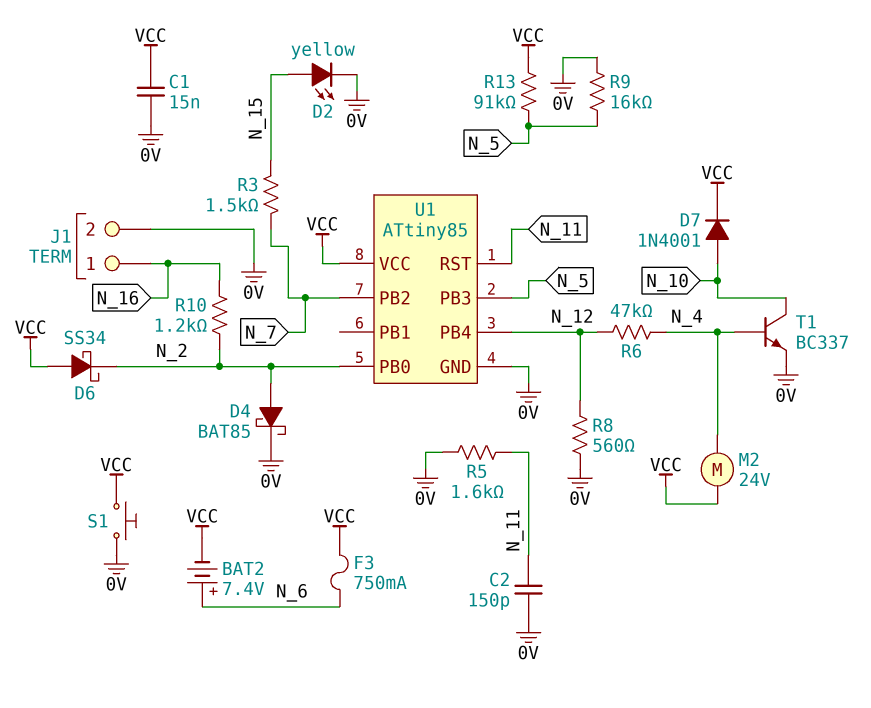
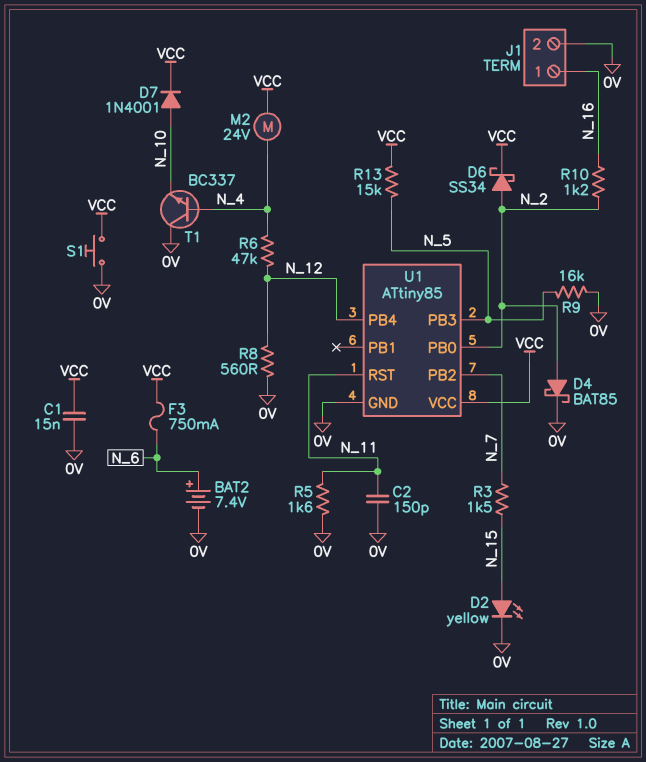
BAT2: 7.4V (plus N_6, minus VCC) -> 7.4V (plus N_6, minus 0V)
D6: schottky SS34 (A VCC, K N_2) -> schottky SS34 (A N_2, K VCC)
R13: 91k (N_5, VCC) -> 15k (N_5, VCC)
T1: NPN BC337 (B N_4, C N_10, E 0V) -> NPN BC337 (B N_4, C 0V, E N_10)

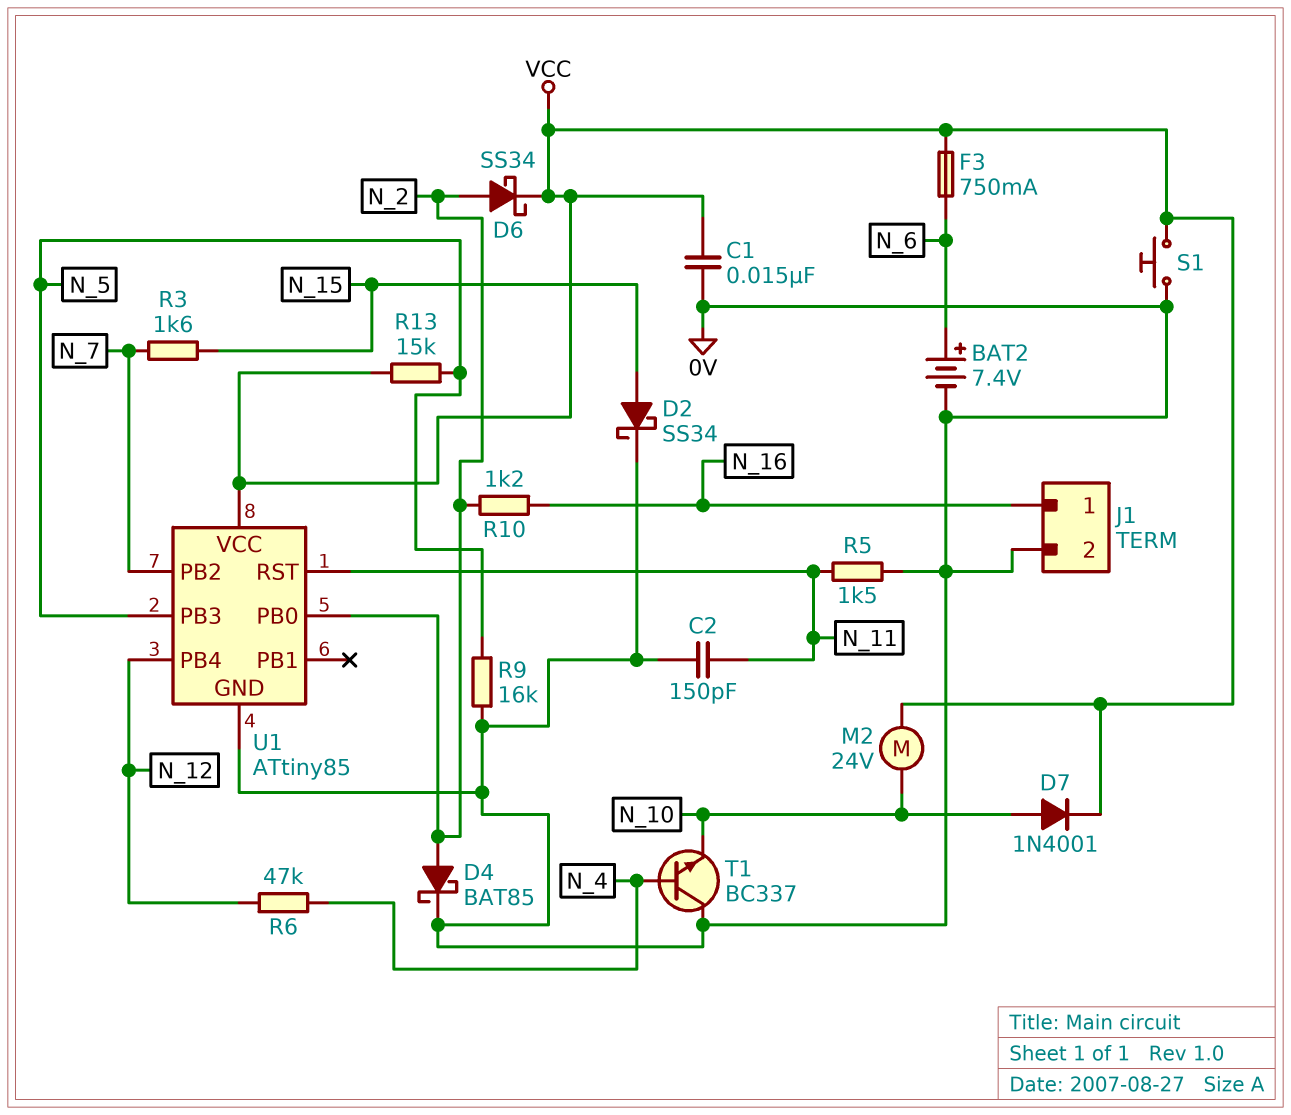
D2: LED yellow (A N_15, K 0V) -> schottky SS34 (A N_15, K 0V)
M2: motor 24V (N_4, VCC) -> motor 24V (N_10, VCC)
R3: 1.5k (N_7, N_15) -> 1.6k (N_7, N_15)
R5: 1.6k (0V, N_11) -> 1.5k (0V, N_11)
R8: 560 (0V, N_12) -> none

